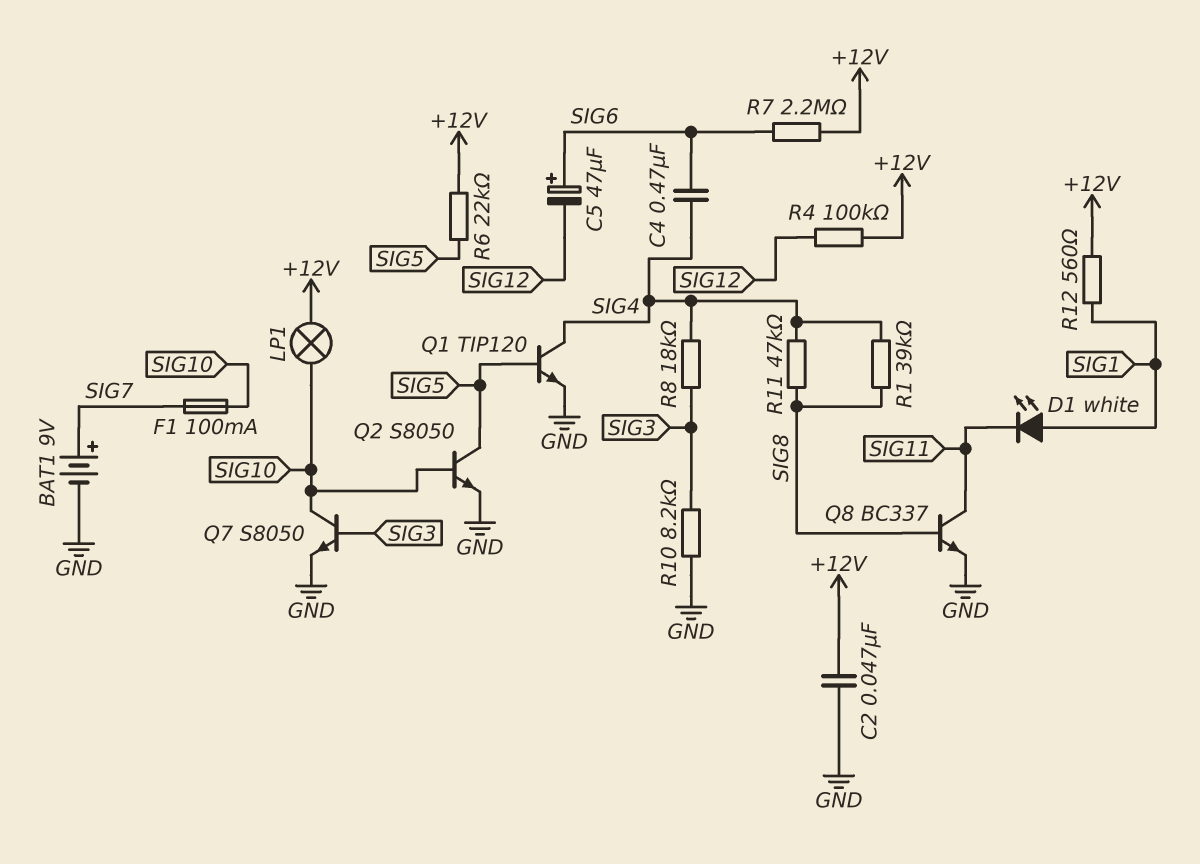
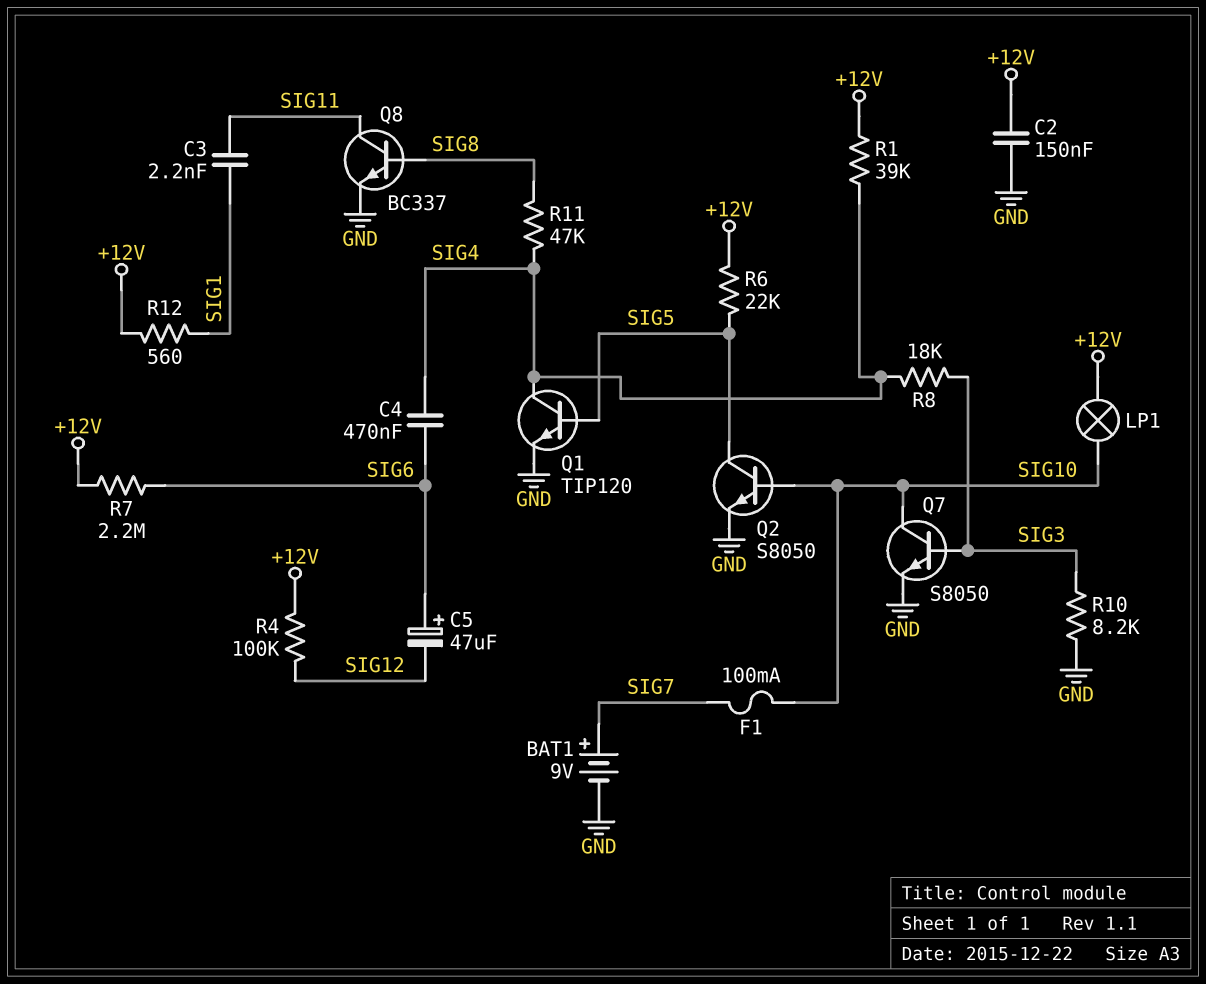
C2: 47nF (+12V, GND) -> 150nF (+12V, GND)
C3: none -> 2.2nF (SIG1, SIG11)
D1: LED white (A SIG1, K SIG11) -> none
R1: 39k (SIG4, SIG8) -> 39k (+12V, SIG4)

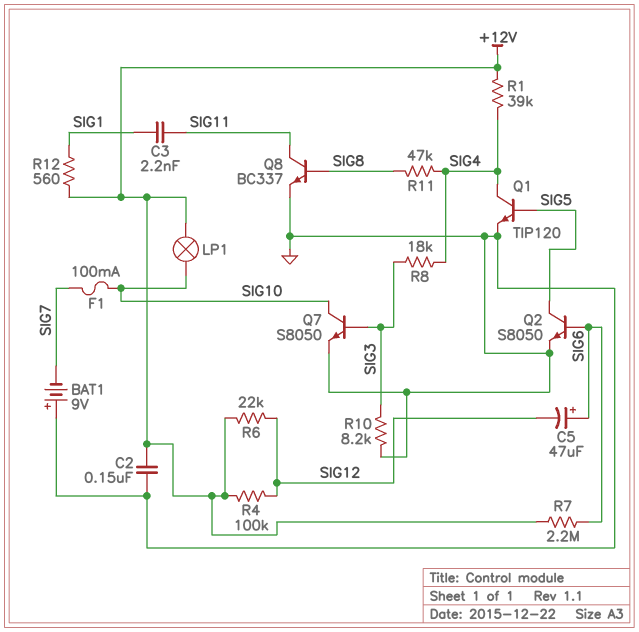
BAT1: 9V (plus SIG7, minus GND) -> 9V (plus GND, minus SIG7)
C4: 470nF (SIG4, SIG6) -> none
Q2: NPN S8050 (B SIG10, C SIG5, E GND) -> NPN S8050 (B SIG6, C SIG5, E GND)
R6: 22k (+12V, SIG5) -> 22k (+12V, SIG12)

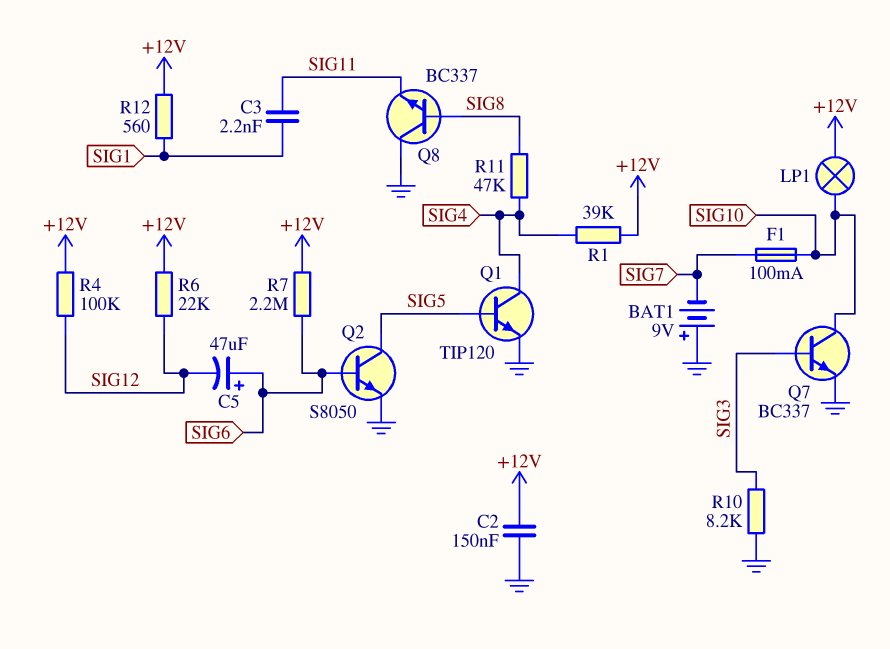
Q7: NPN S8050 (B SIG3, C SIG10, E GND) -> NPN BC337 (B SIG3, C SIG10, E GND)
Q8: NPN BC337 (B SIG8, C SIG11, E GND) -> NPN BC337 (B SIG8, C GND, E SIG11)
R8: 18k (SIG3, SIG4) -> none

